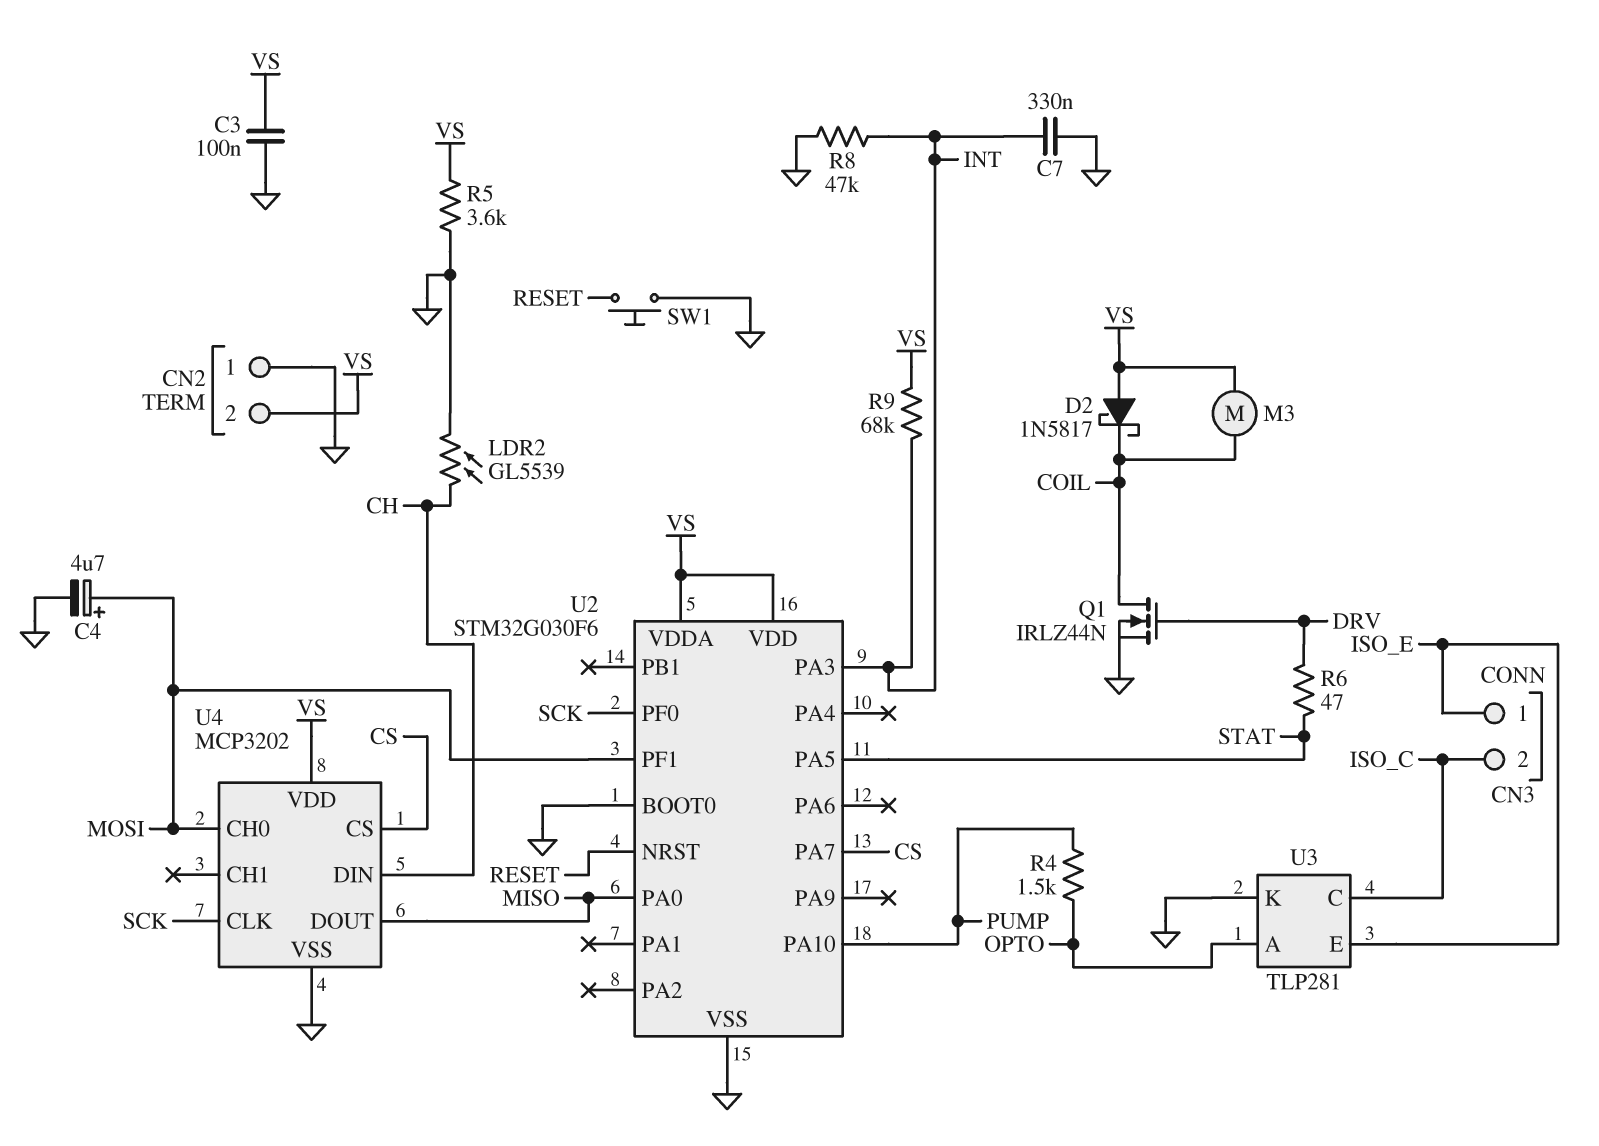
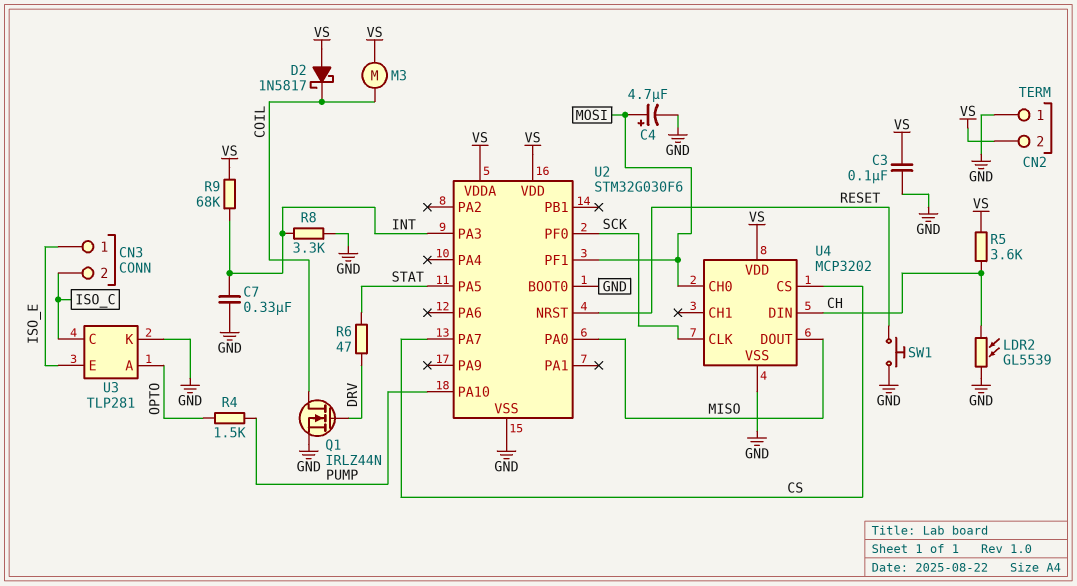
R5: 3.6k (GND, VS) -> 3.6k (CH, VS)
R8: 47k (GND, INT) -> 3.3k (GND, INT)

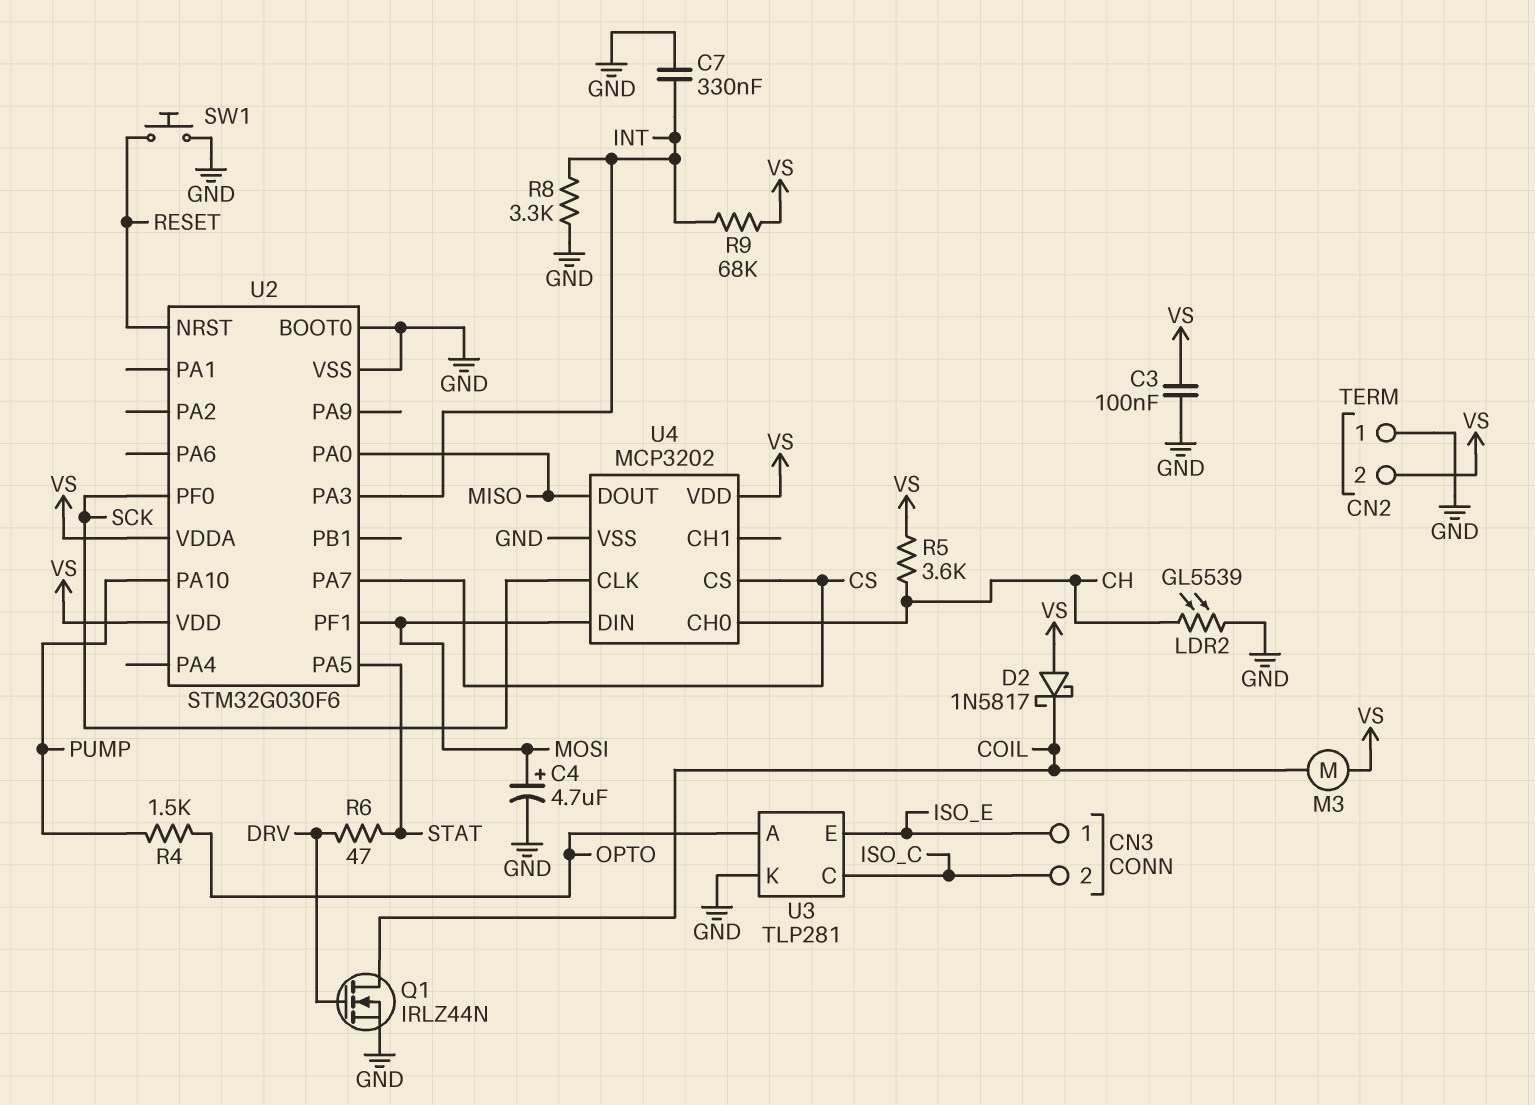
U4 pin CH0: MOSI -> CH
U4 pin DIN: CH -> MOSI

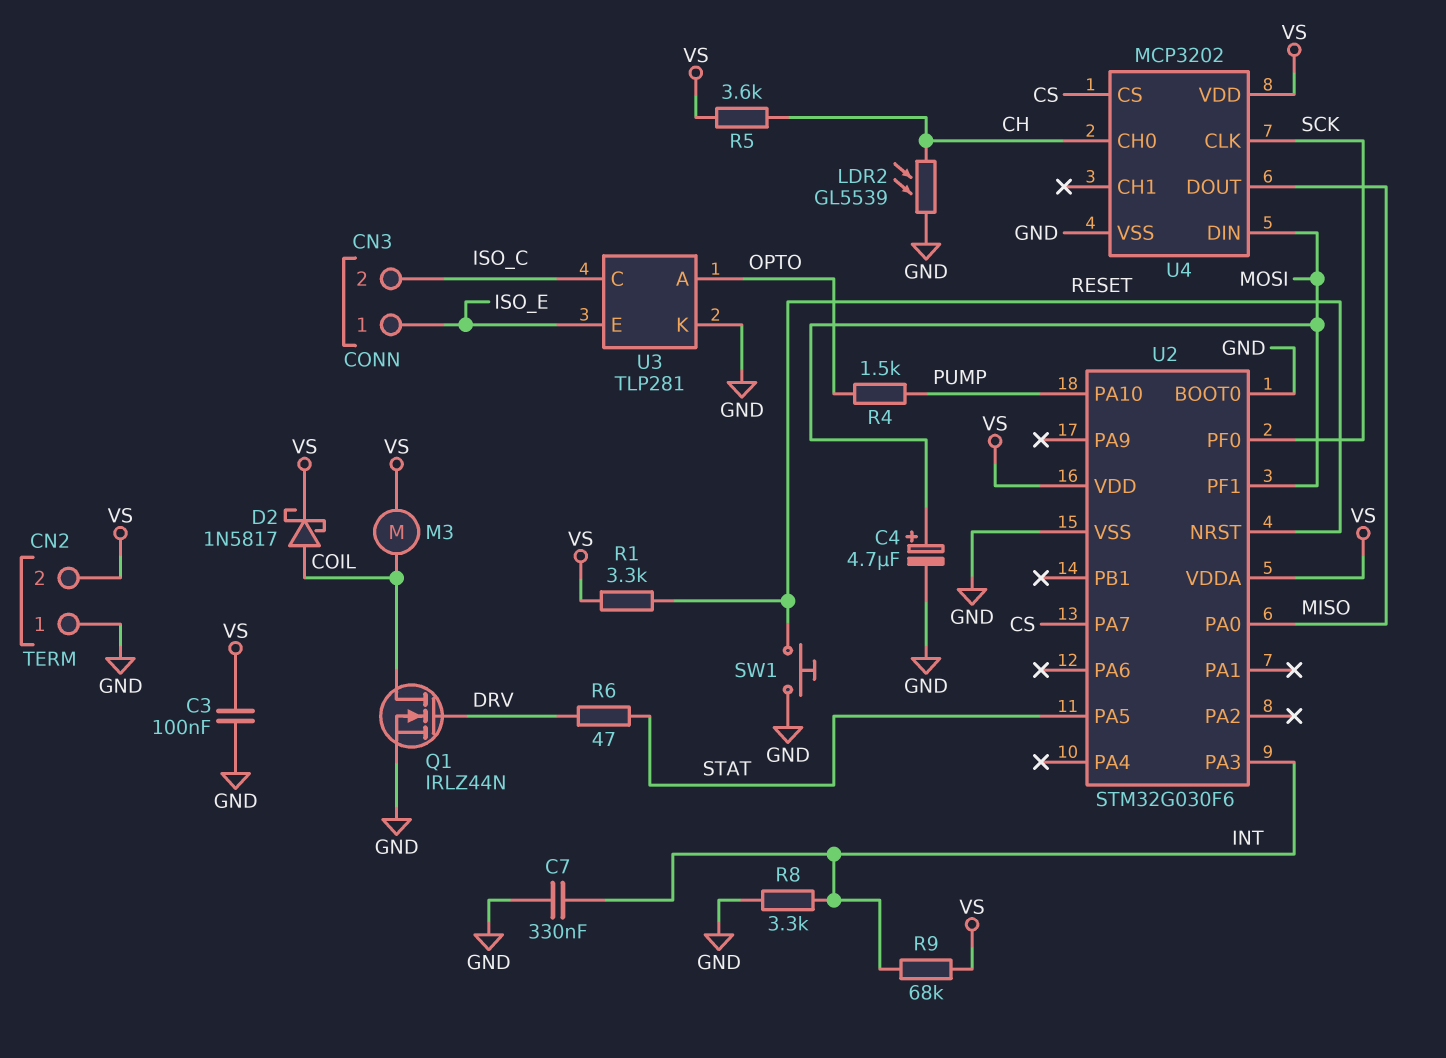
D2: schottky 1N5817 (A VS, K COIL) -> schottky 1N5817 (A COIL, K VS)
R1: none -> 3.3k (RESET, VS)

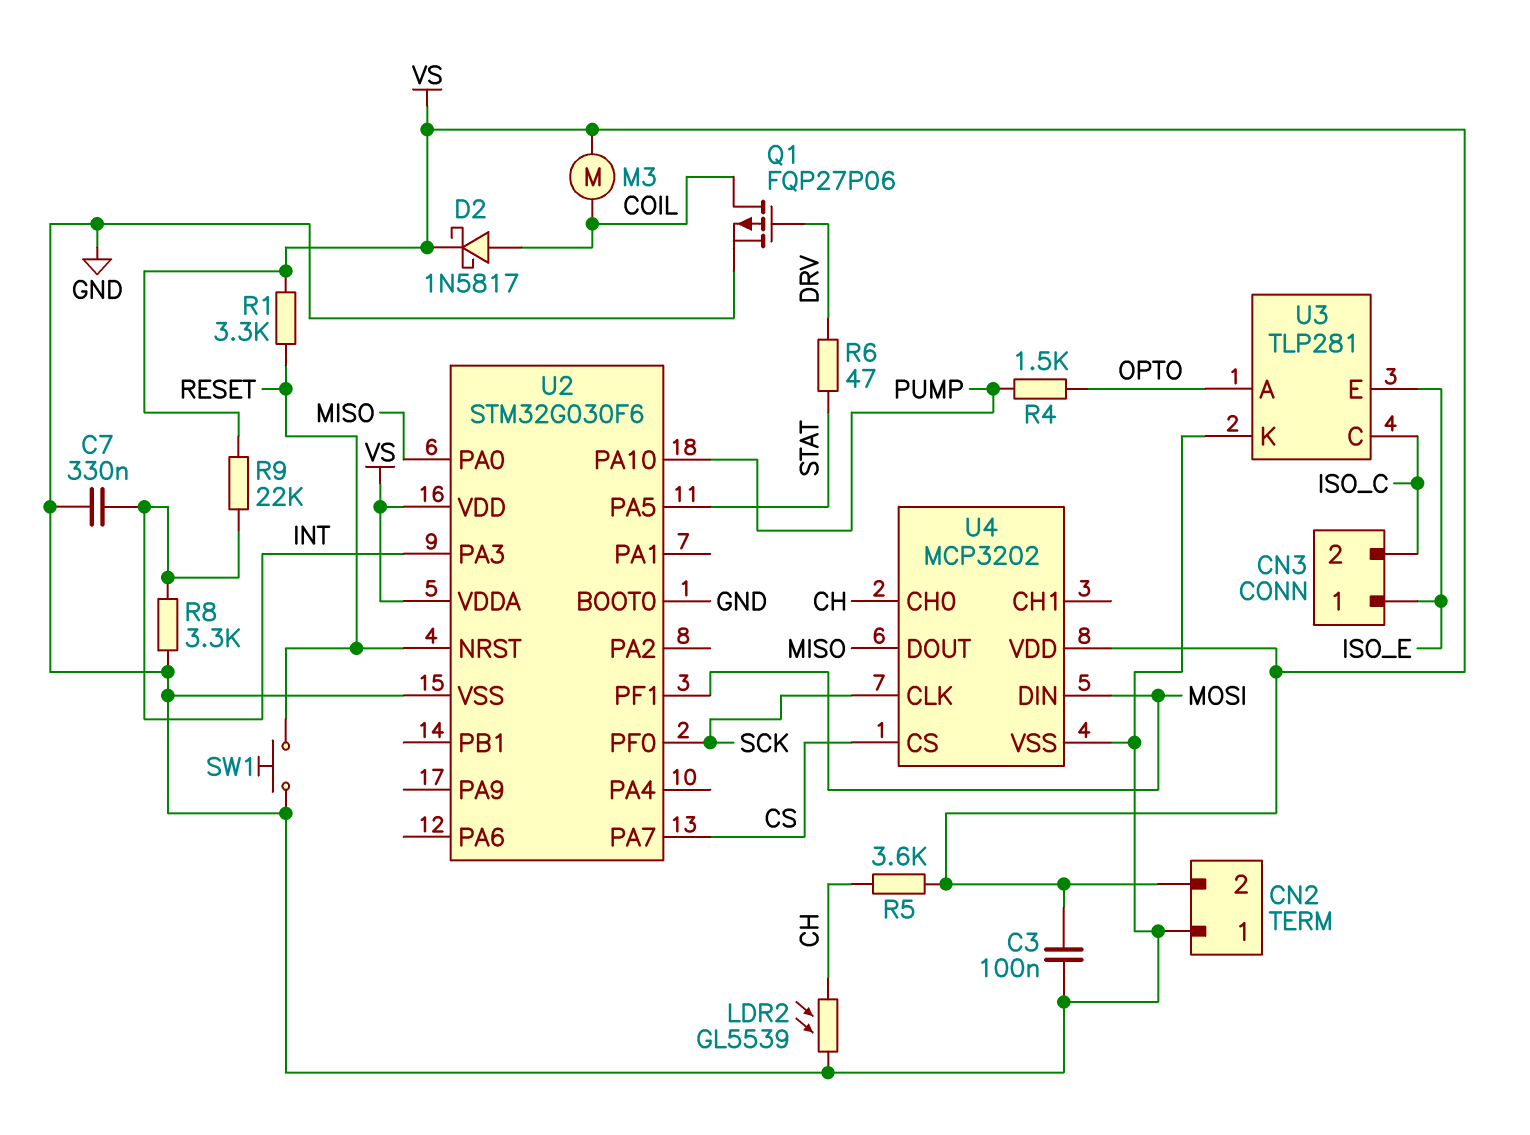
C4: 4.7uF (plus MOSI, minus GND) -> none
Q1: NMOS IRLZ44N (G DRV, D COIL, S GND) -> PMOS FQP27P06 (G DRV, D COIL, S GND)
R9: 68k (INT, VS) -> 22k (INT, VS)

